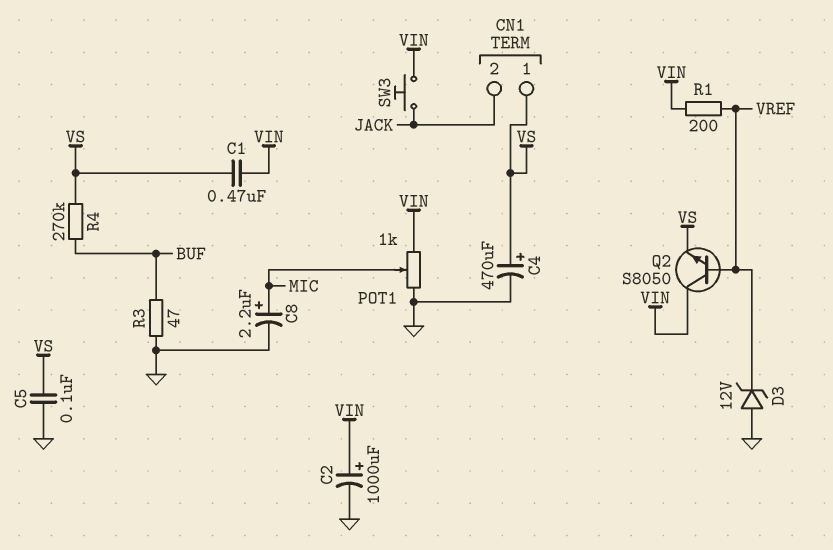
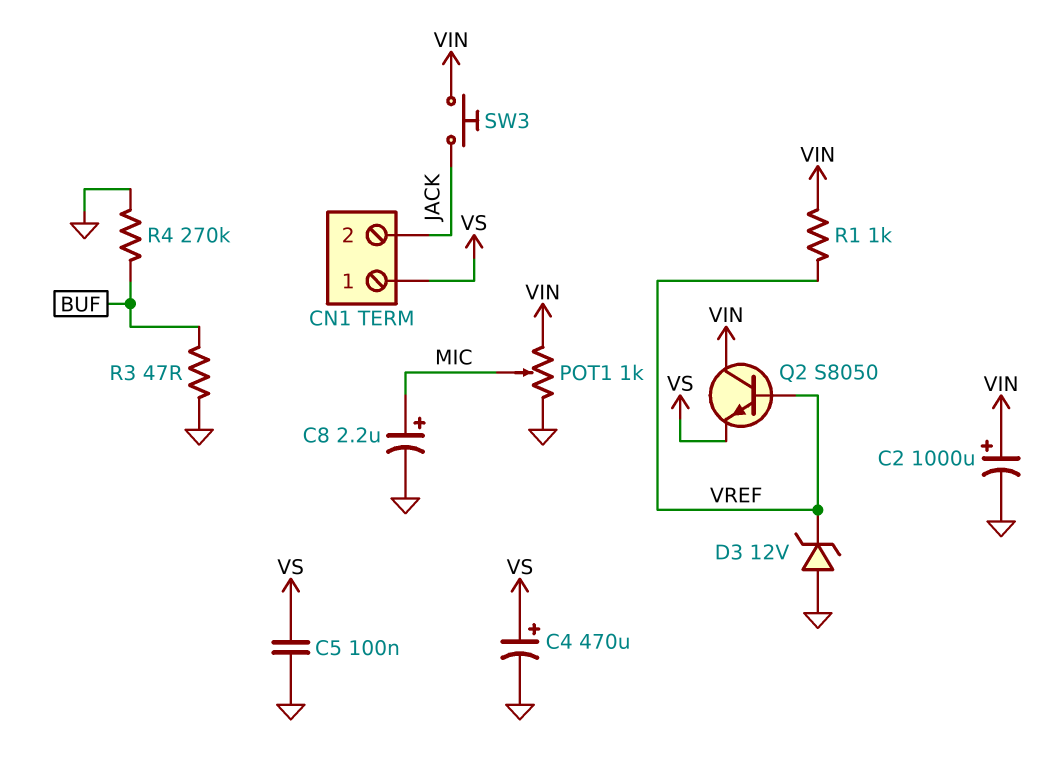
C1: 470nF (VIN, VS) -> none
R1: 200 (VIN, VREF) -> 1k (VIN, VREF)
R4: 270k (BUF, VS) -> 270k (BUF, GND)

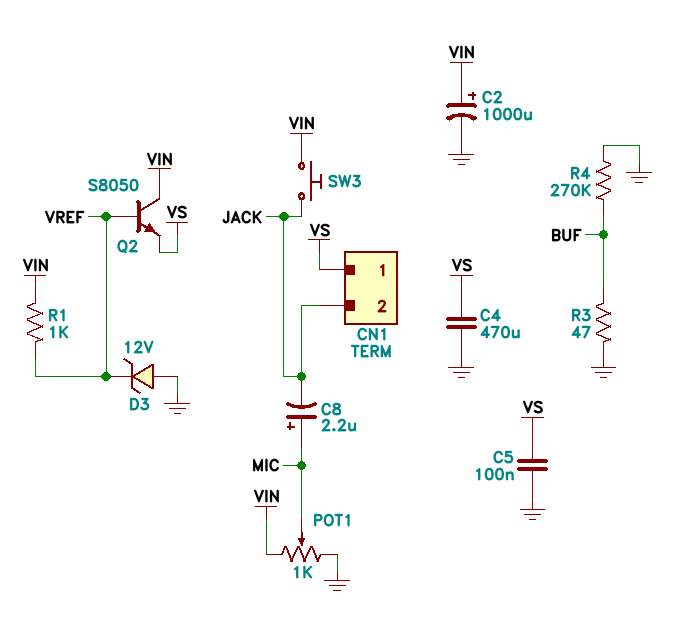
C4: 470uF (plus VS, minus GND) -> 470uF (GND, VS)
C8: 2.2uF (plus MIC, minus GND) -> 2.2uF (plus MIC, minus JACK)

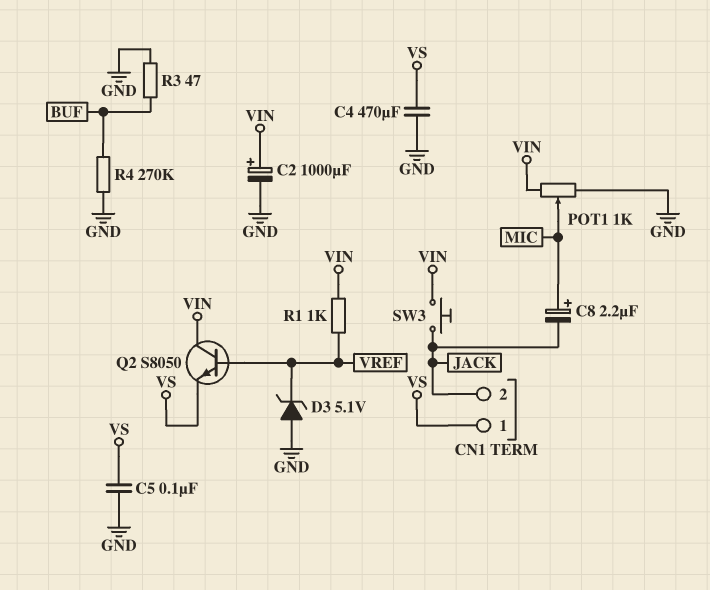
D3: zener 12V (A GND, K VREF) -> zener 5.1V (A GND, K VREF)

